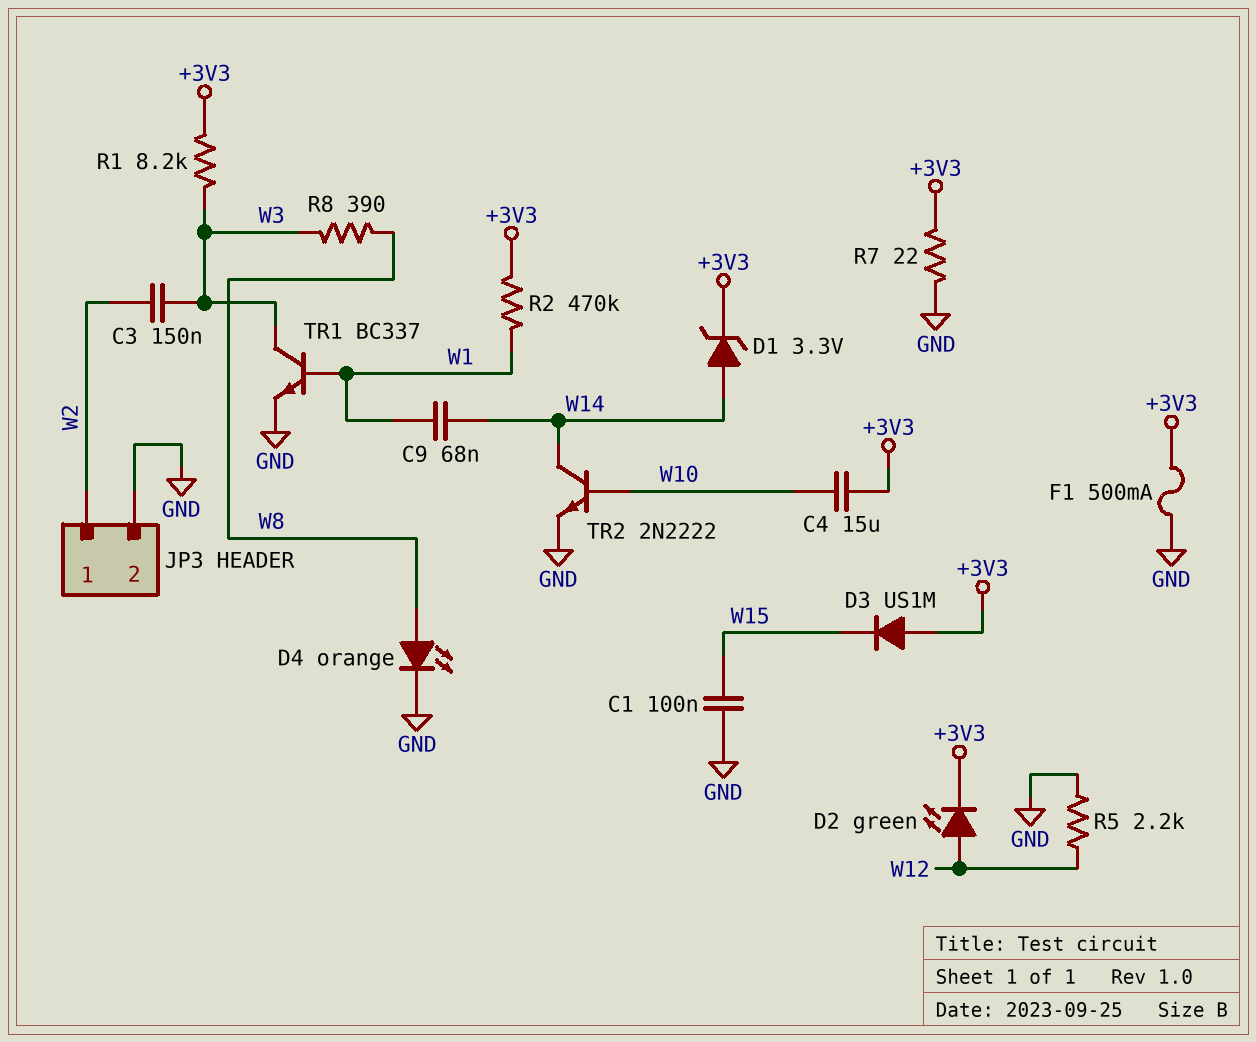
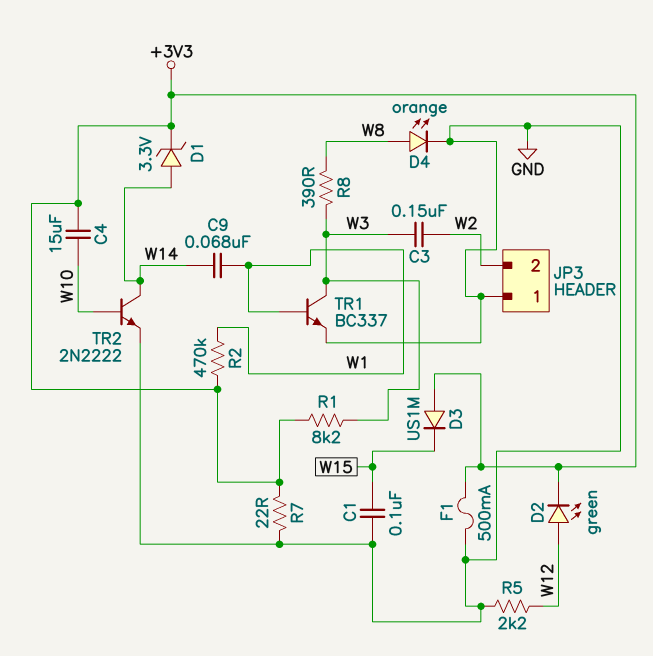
JP3 pin 1: W2 -> GND
JP3 pin 2: GND -> W2

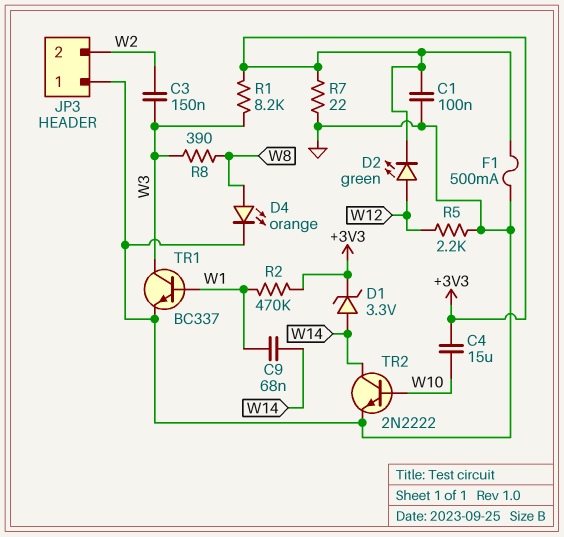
C1: 100nF (GND, W15) -> 100nF (+3V3, GND)
D3: diode US1M (A +3V3, K W15) -> none

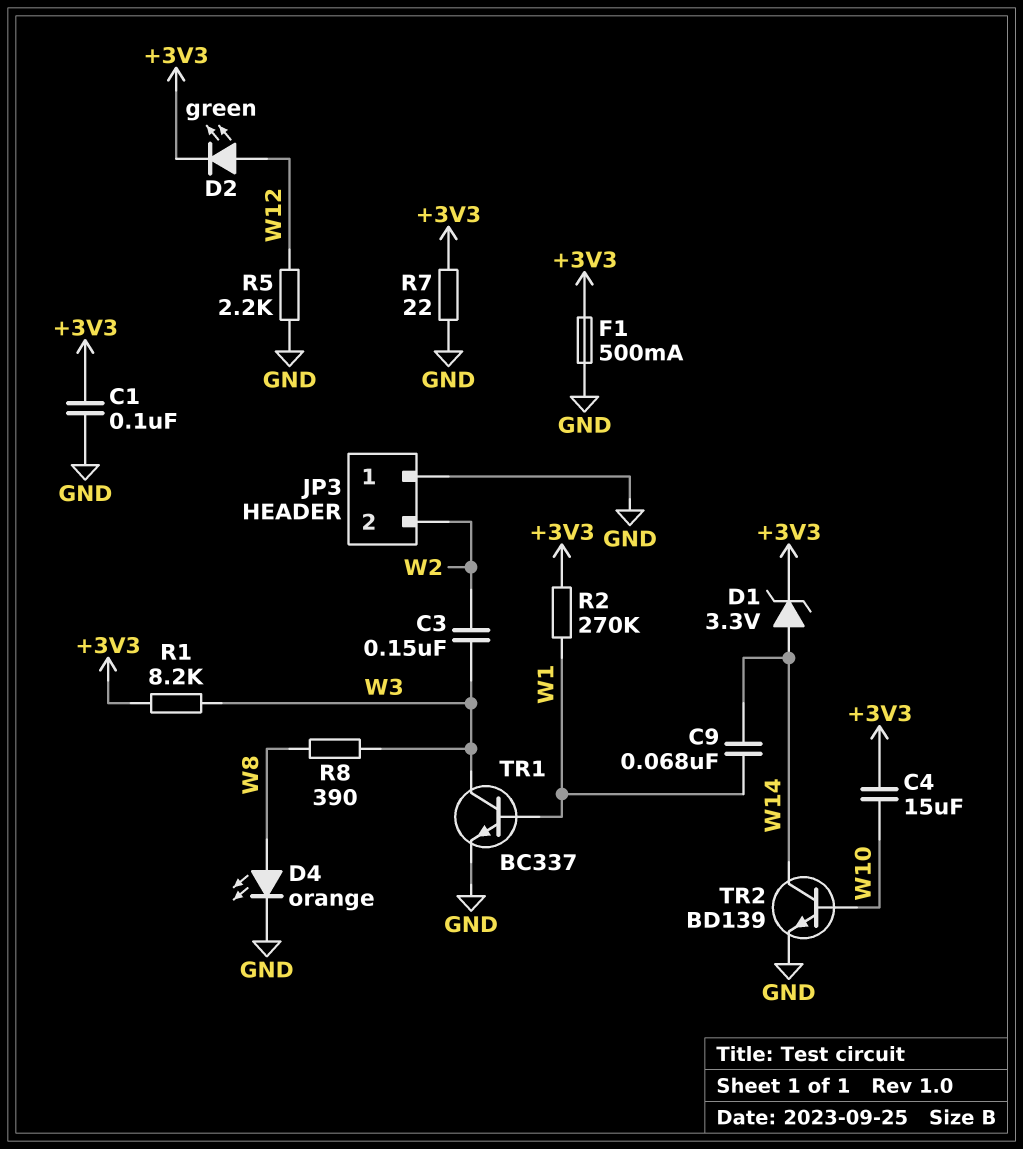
R2: 470k (+3V3, W1) -> 270k (+3V3, W1)
TR2: NPN 2N2222 (B W10, C W14, E GND) -> NPN BD139 (B W10, C W14, E GND)

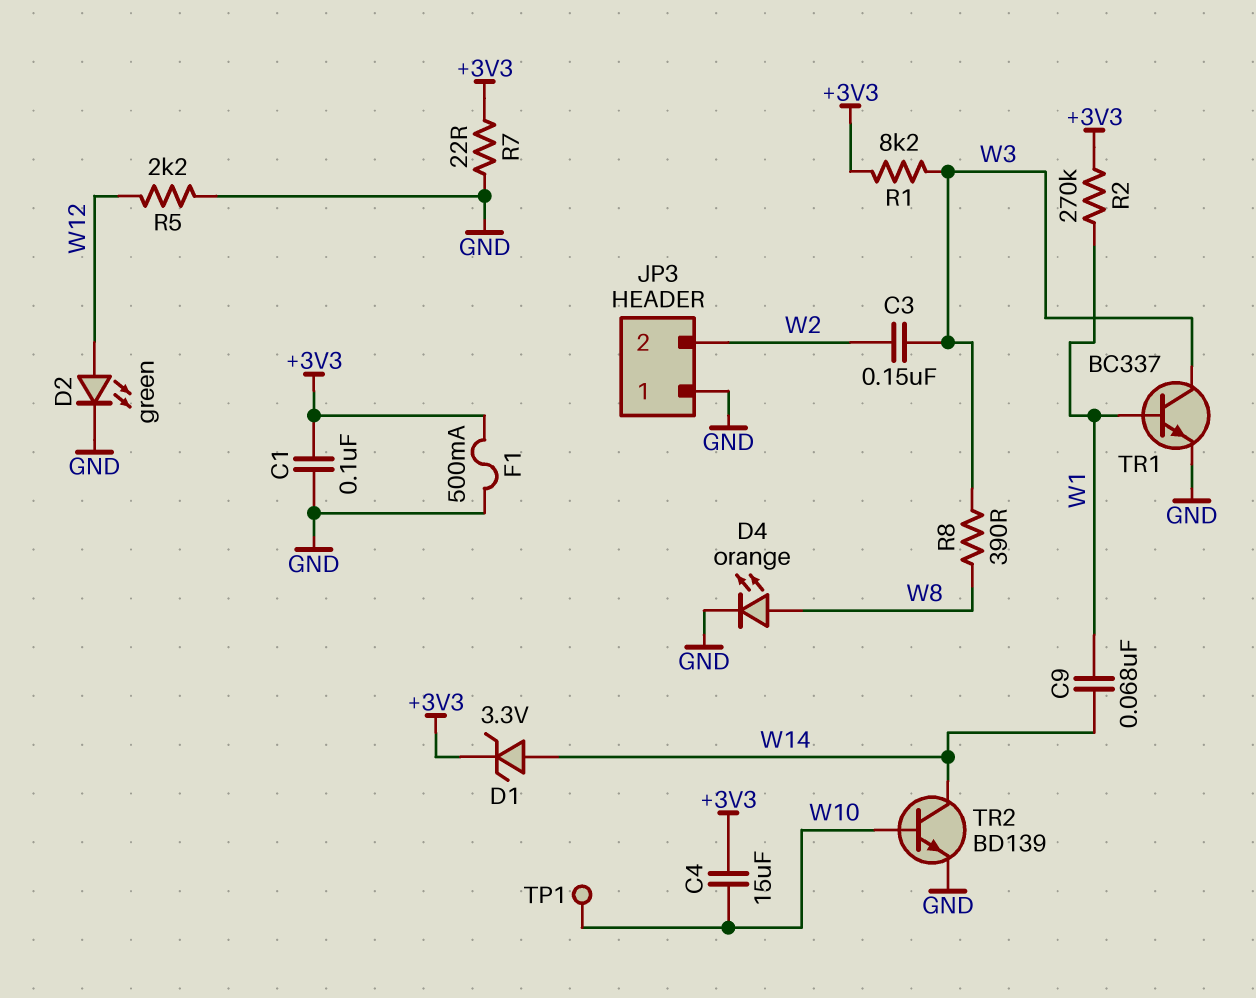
D2: LED green (A W12, K +3V3) -> LED green (A W12, K GND)
TP1: none -> test point (W10)

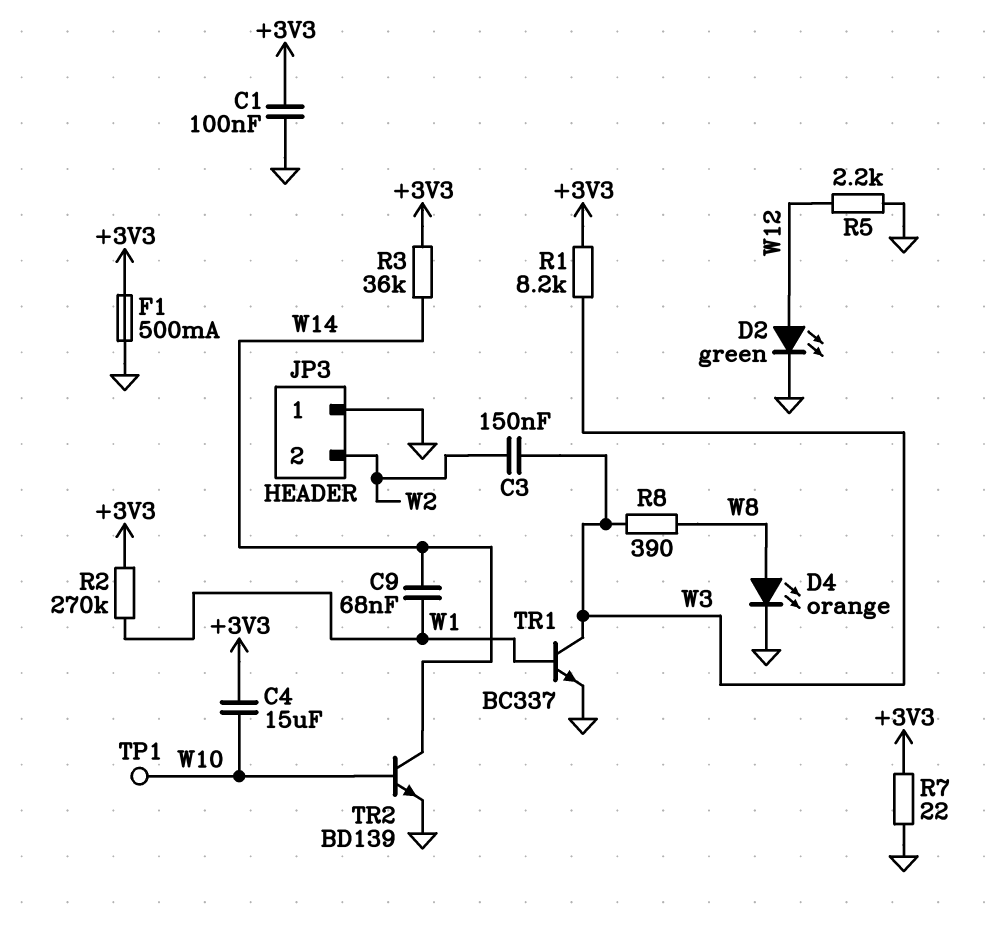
D1: zener 3.3V (A W14, K +3V3) -> none
R3: none -> 36k (+3V3, W14)

